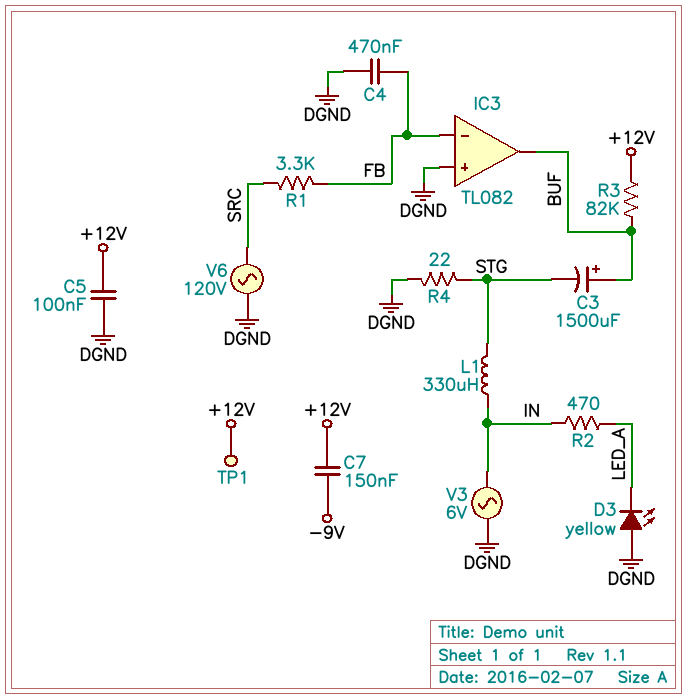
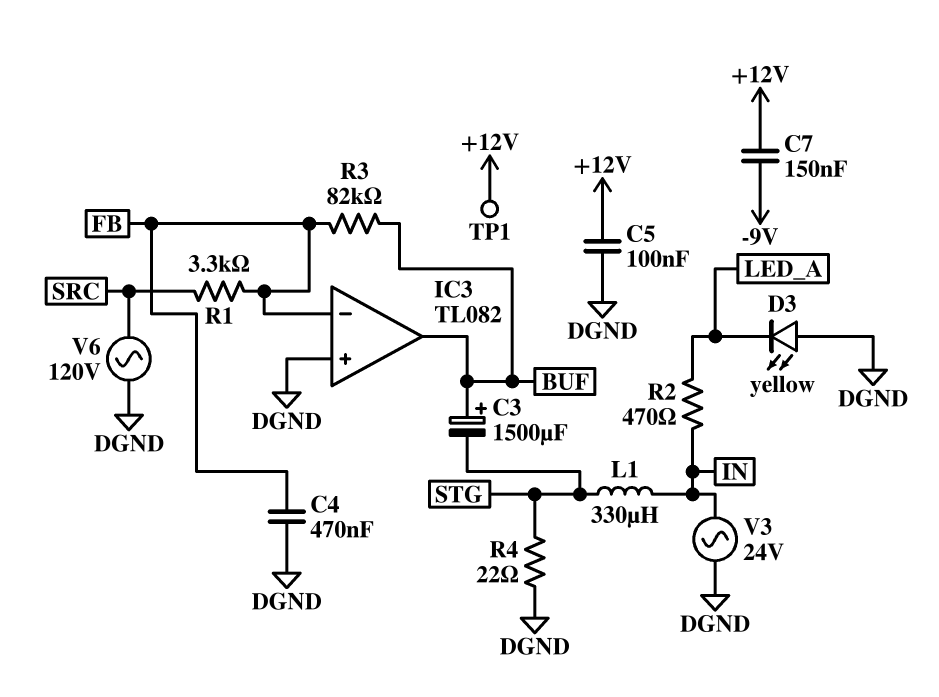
R3: 82k (+12V, BUF) -> 82k (BUF, FB)
V3: AC 6V (DGND, IN) -> AC 24V (DGND, IN)

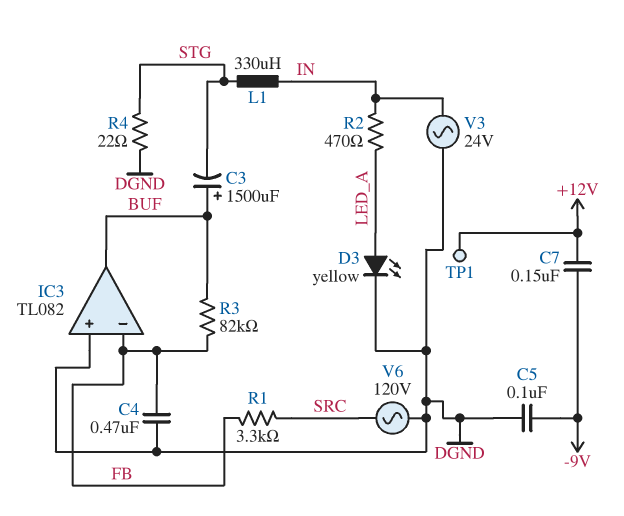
C5: 100nF (+12V, DGND) -> 100nF (-9V, DGND)
D3: LED yellow (A DGND, K LED_A) -> LED yellow (A LED_A, K DGND)

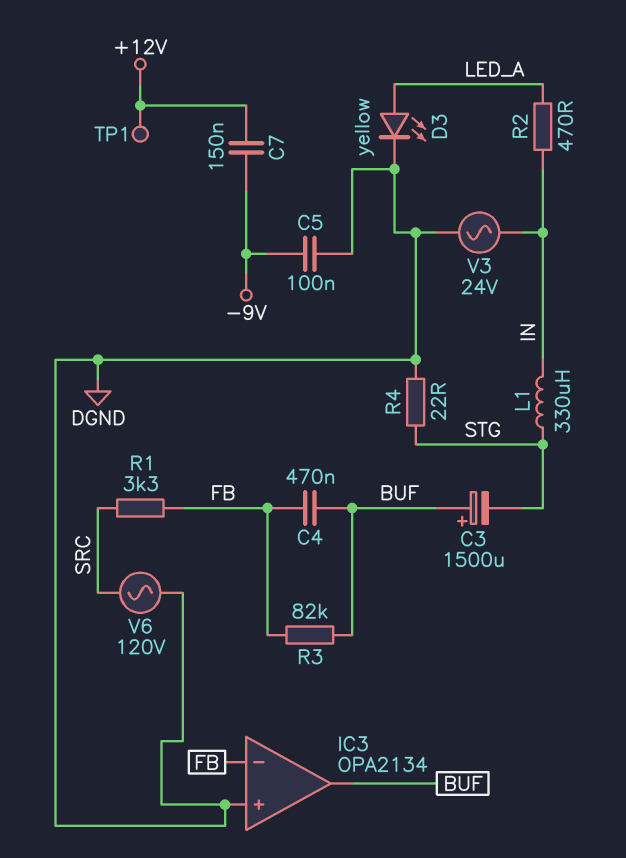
C4: 470nF (DGND, FB) -> 470nF (BUF, FB)
IC3: TL082 -> OPA2134

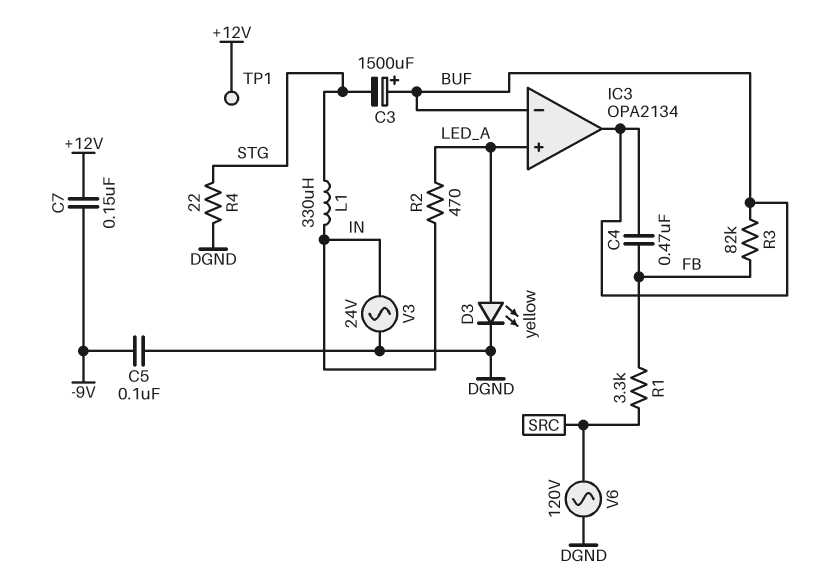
IC3 pin in+: DGND -> LED_A
IC3 pin in-: FB -> BUF

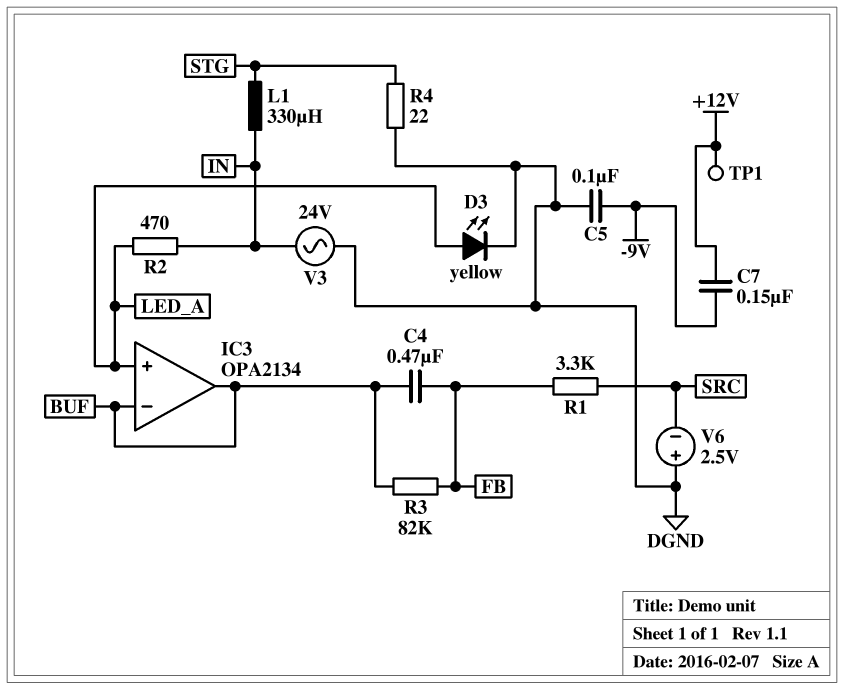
C3: 1500uF (plus BUF, minus STG) -> none
V6: AC 120V (DGND, SRC) -> 2.5V (plus DGND, minus SRC)

